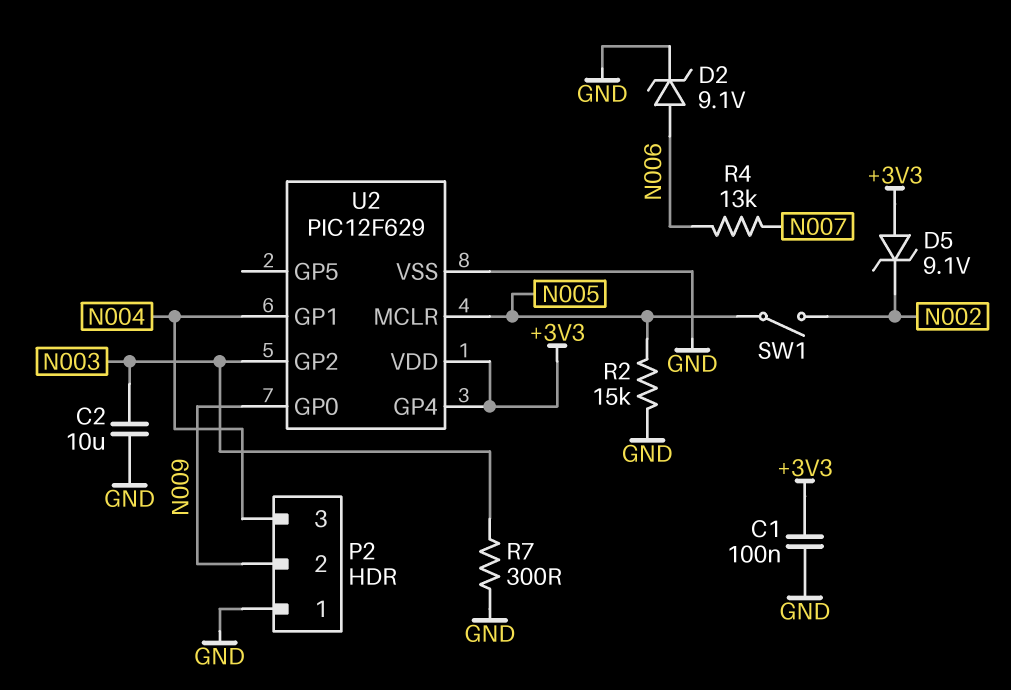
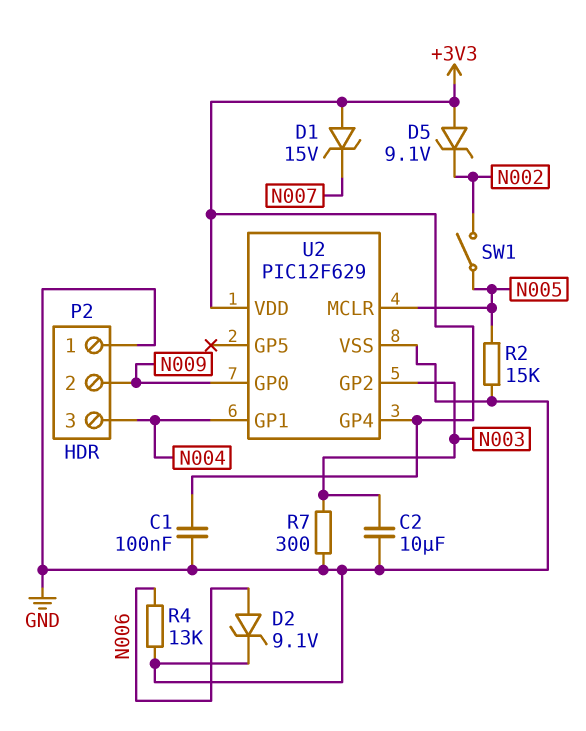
D1: none -> zener 15V (A +3V3, K N007)
R4: 13k (N006, N007) -> 13k (GND, N006)

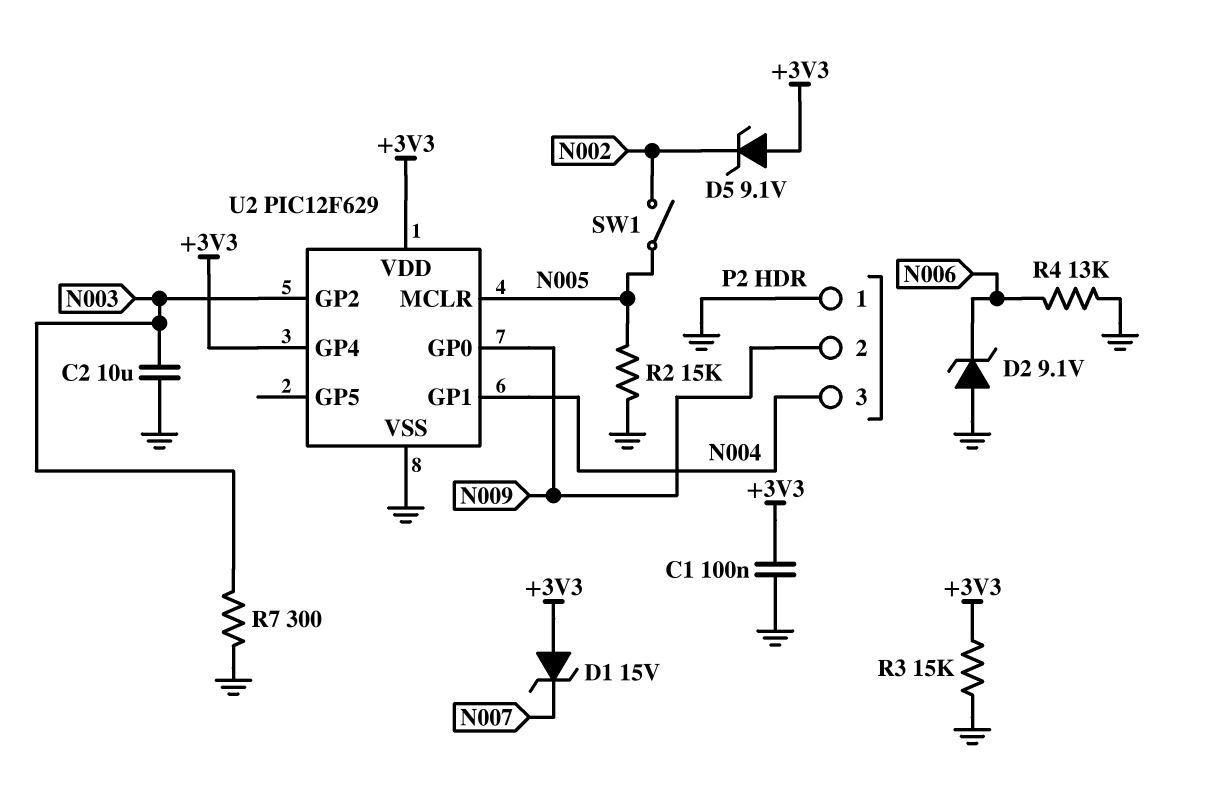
D2: zener 9.1V (A N006, K GND) -> zener 9.1V (A GND, K N006)
R3: none -> 15k (+3V3, GND)

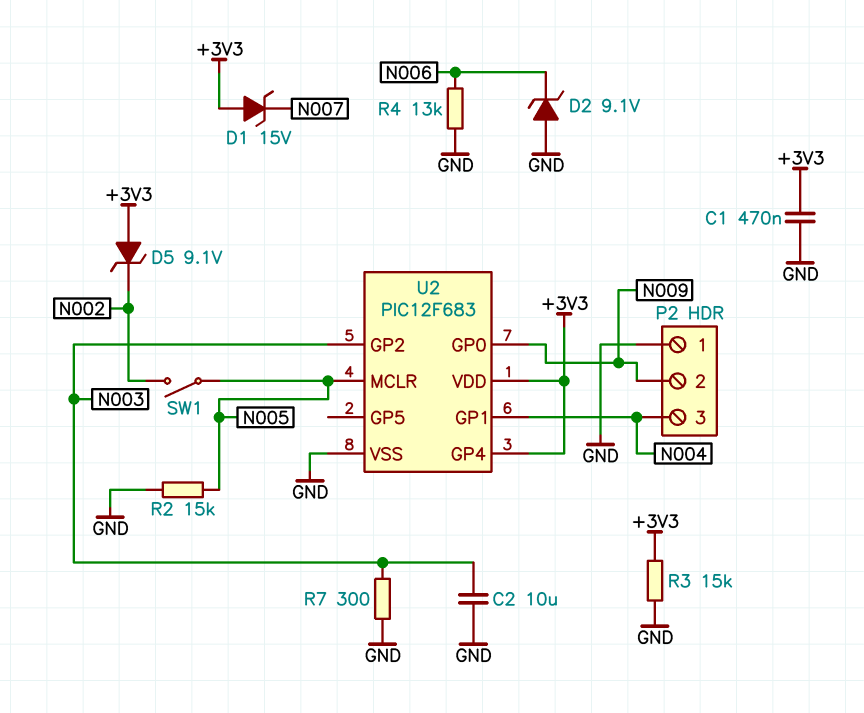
C1: 100nF (+3V3, GND) -> 470nF (+3V3, GND)
U2: PIC12F629 -> PIC12F683

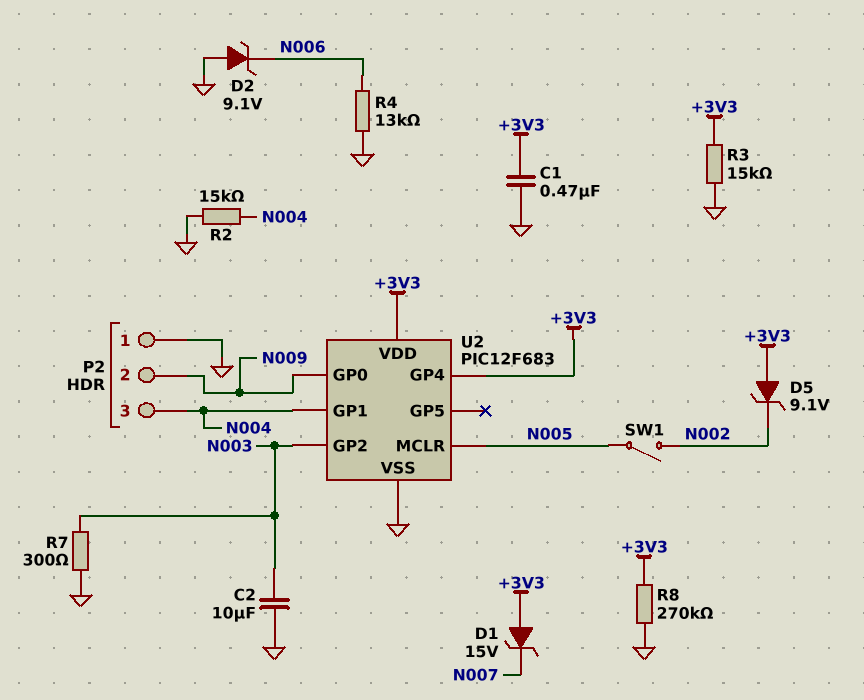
R2: 15k (GND, N005) -> 15k (GND, N004)
R8: none -> 270k (+3V3, GND)

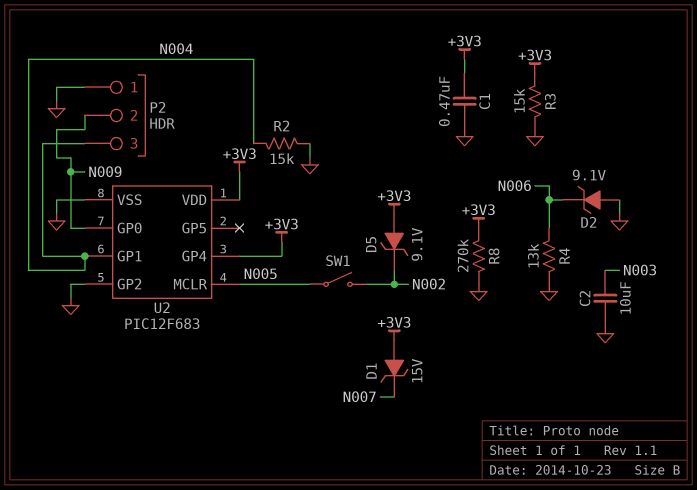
R7: 300 (GND, N003) -> none
U2 pin GP2: N003 -> GND

